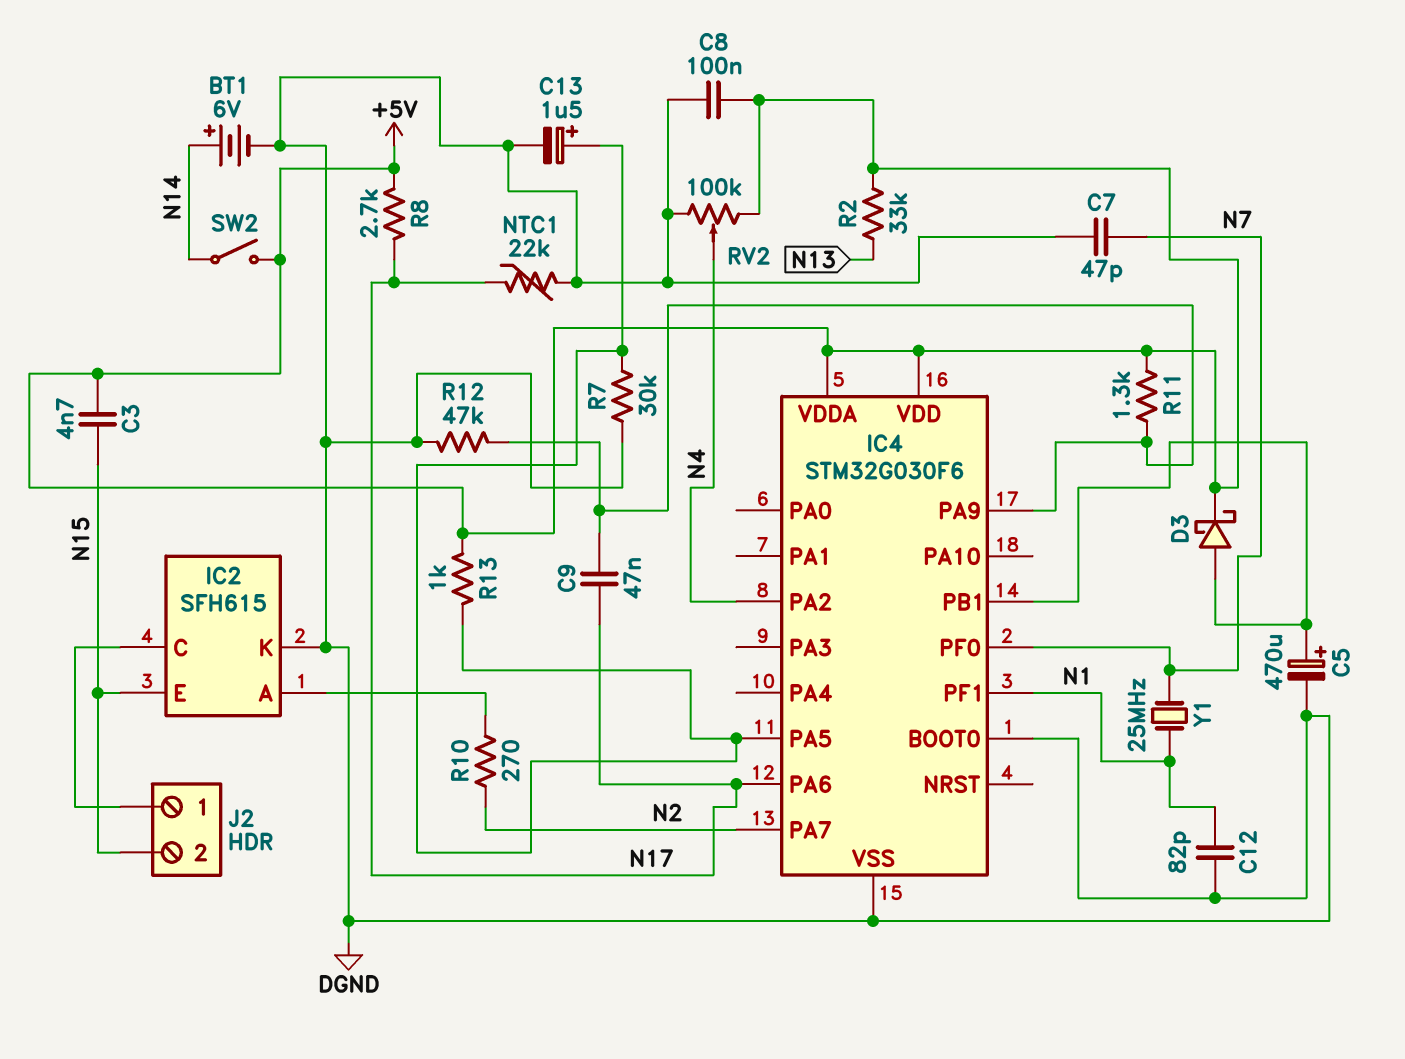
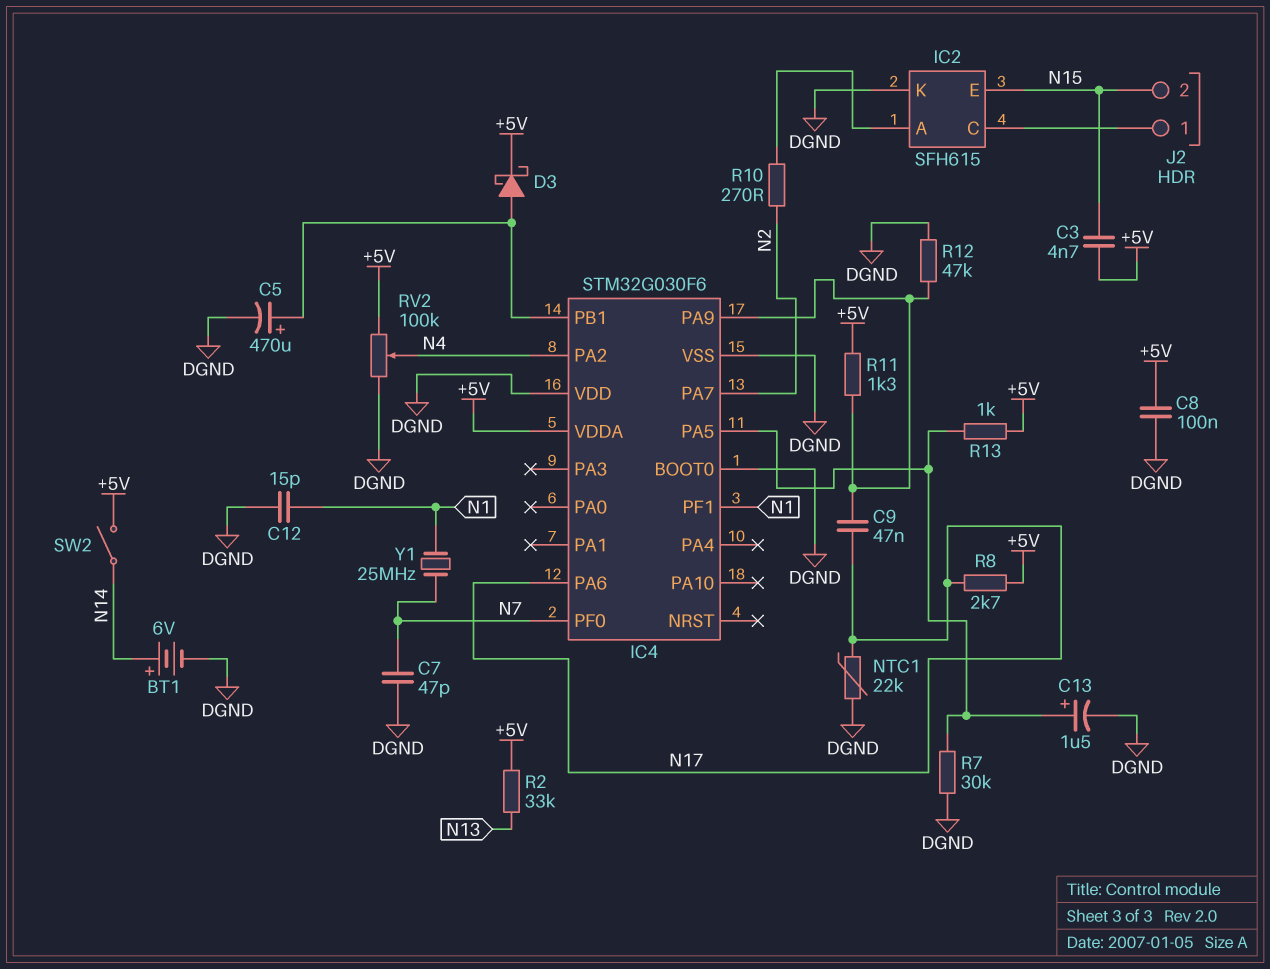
C12: 82pF (DGND, N1) -> 15pF (DGND, N1)
IC4 pin VDD: +5V -> DGND

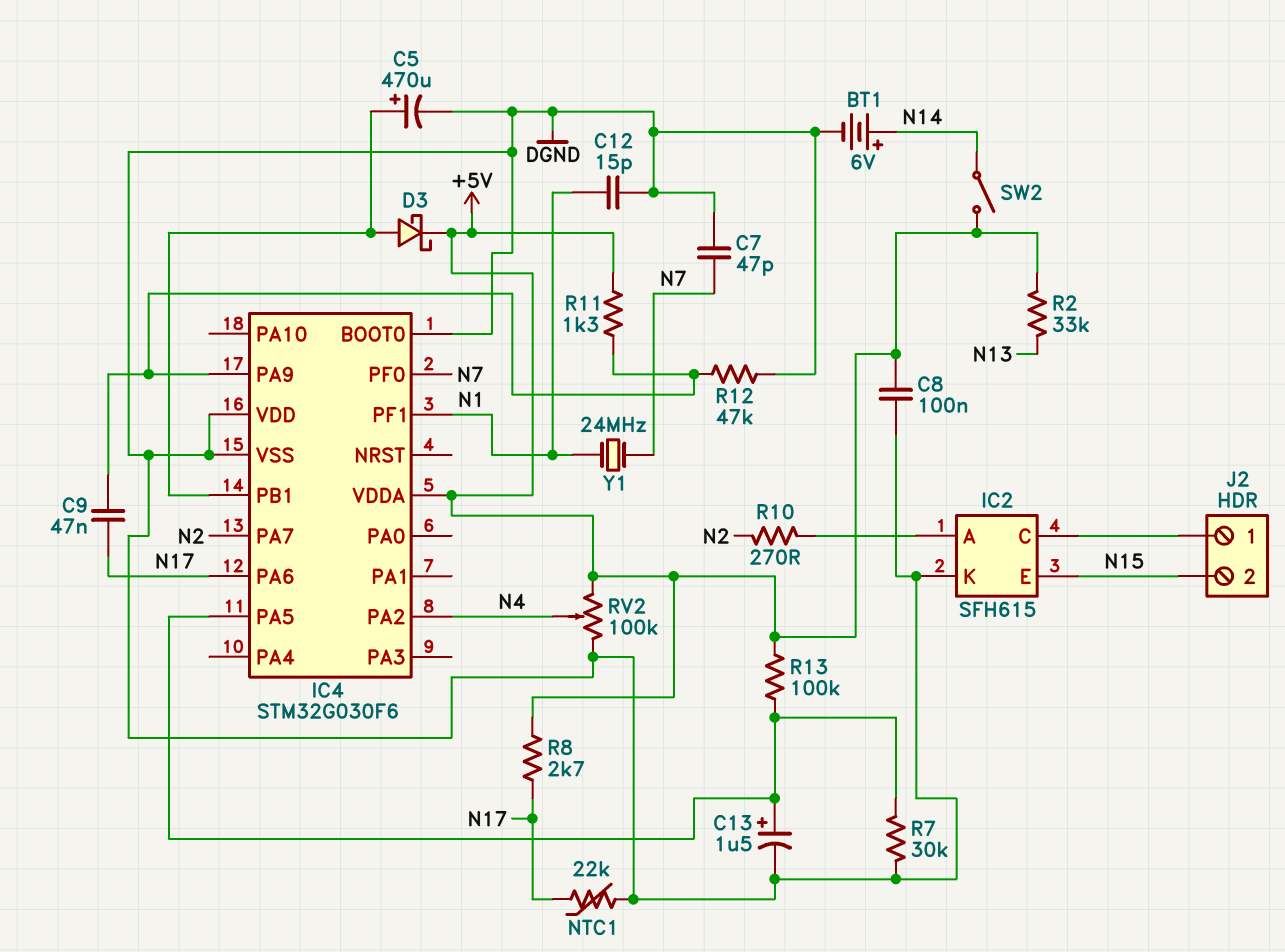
C3: 4.7nF (+5V, N15) -> none
R13: 1k (+5V, IC4/PA5) -> 100k (+5V, IC4/PA5)
Y1: 25MHz (N1, N7) -> 24MHz (N1, N7)

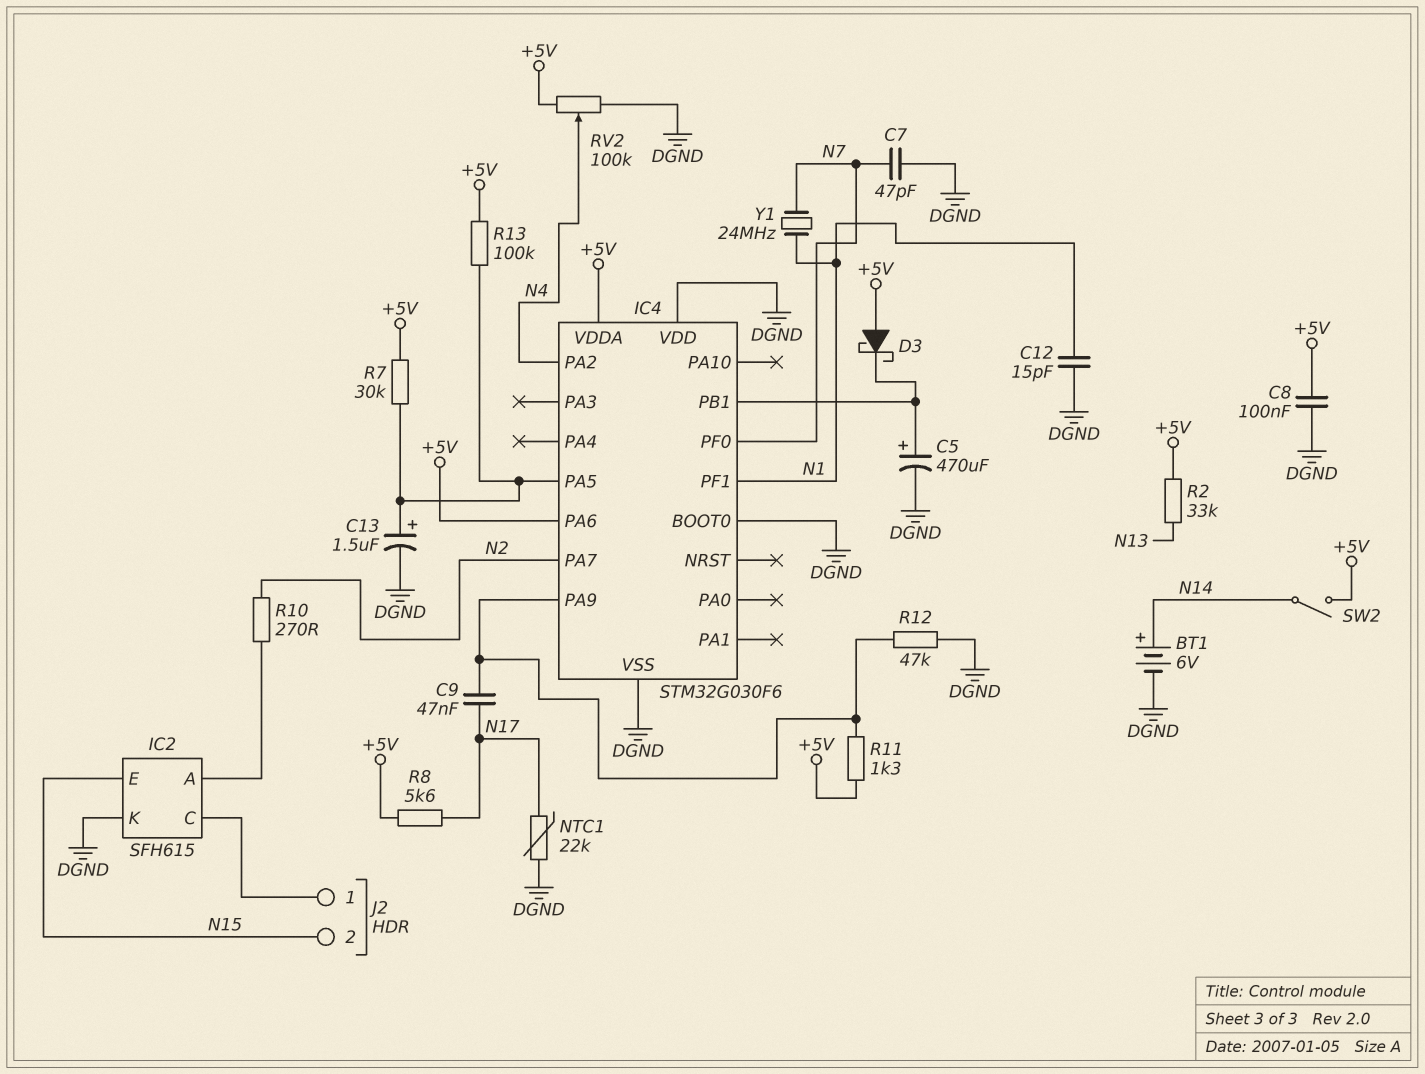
D3: schottky (A IC4/PB1, K +5V) -> schottky (A +5V, K IC4/PB1)
IC4 pin PA6: N17 -> +5V
R7: 30k (DGND, IC4/PA5) -> 30k (+5V, IC4/PA5)
R8: 2.7k (+5V, N17) -> 5.6k (+5V, N17)

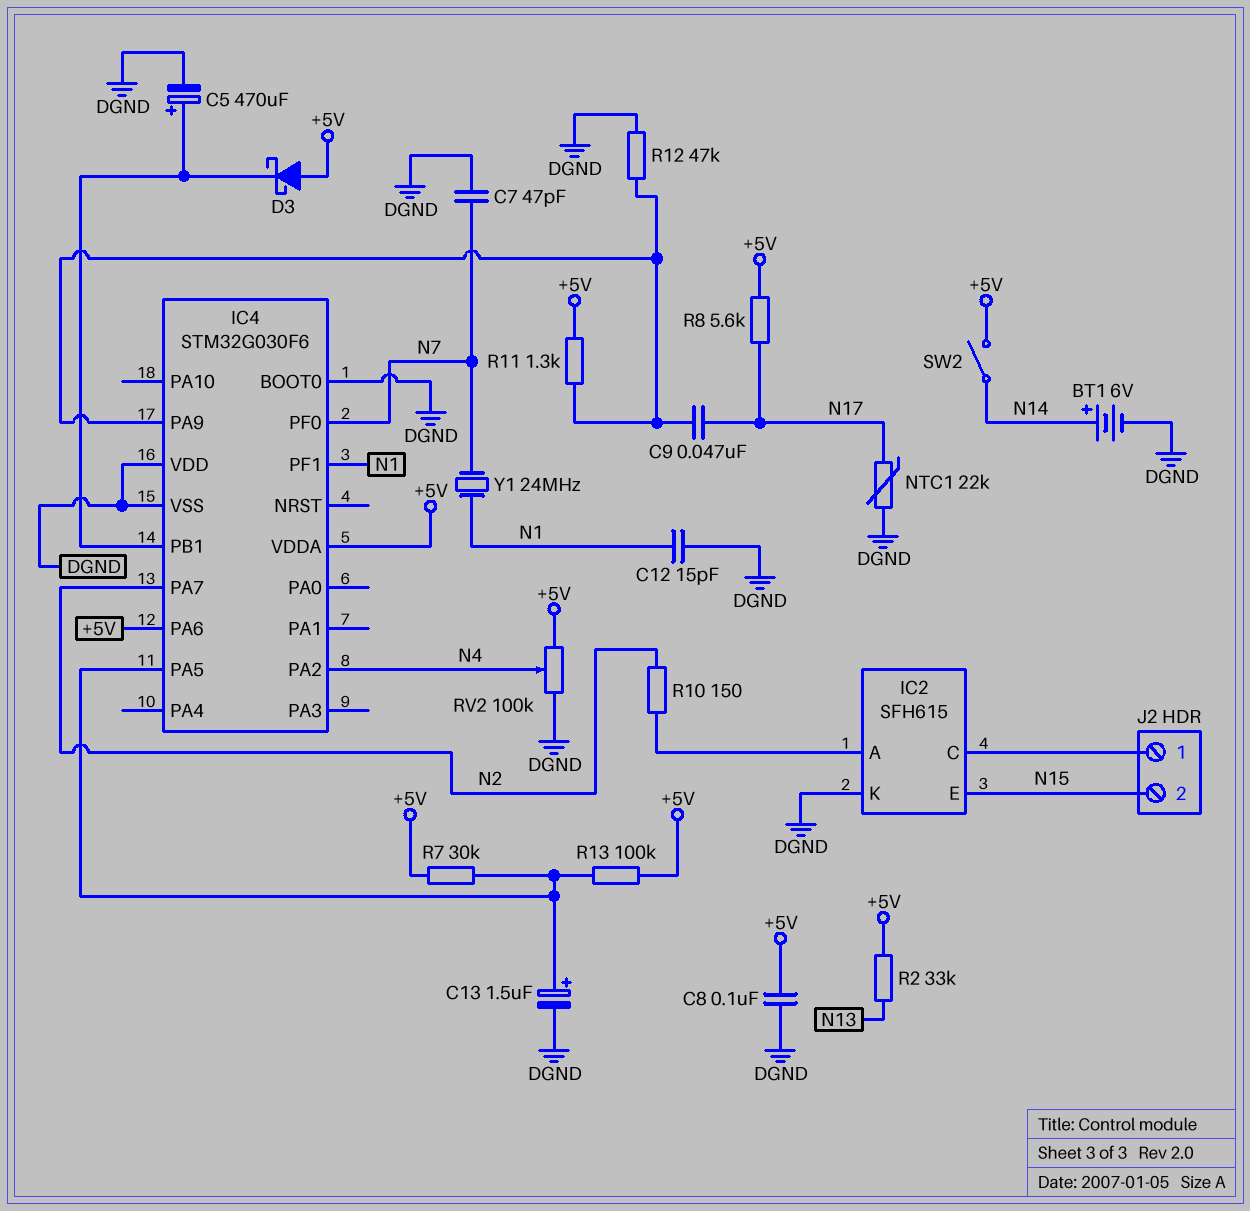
R10: 270 (IC2/A, N2) -> 150 (IC2/A, N2)

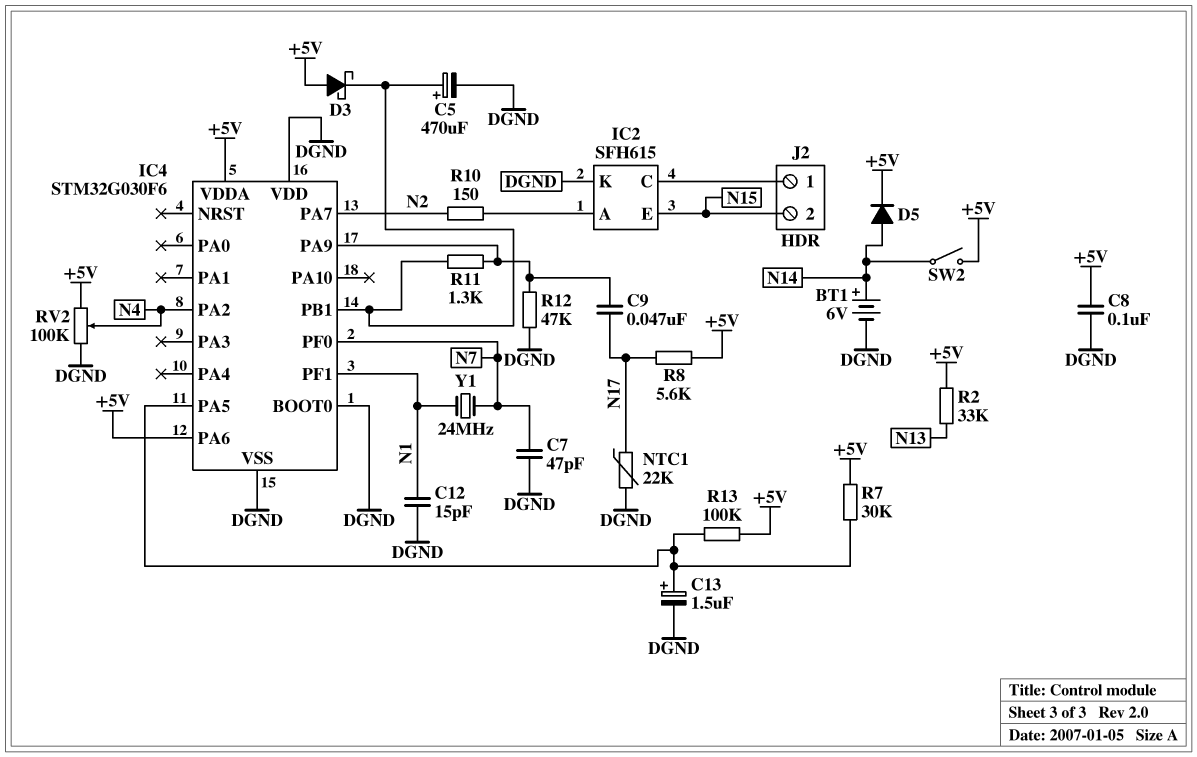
D5: none -> diode (A N14, K +5V)
R11: 1.3k (+5V, IC4/PA9) -> 1.3k (IC4/PA9, IC4/PB1)

